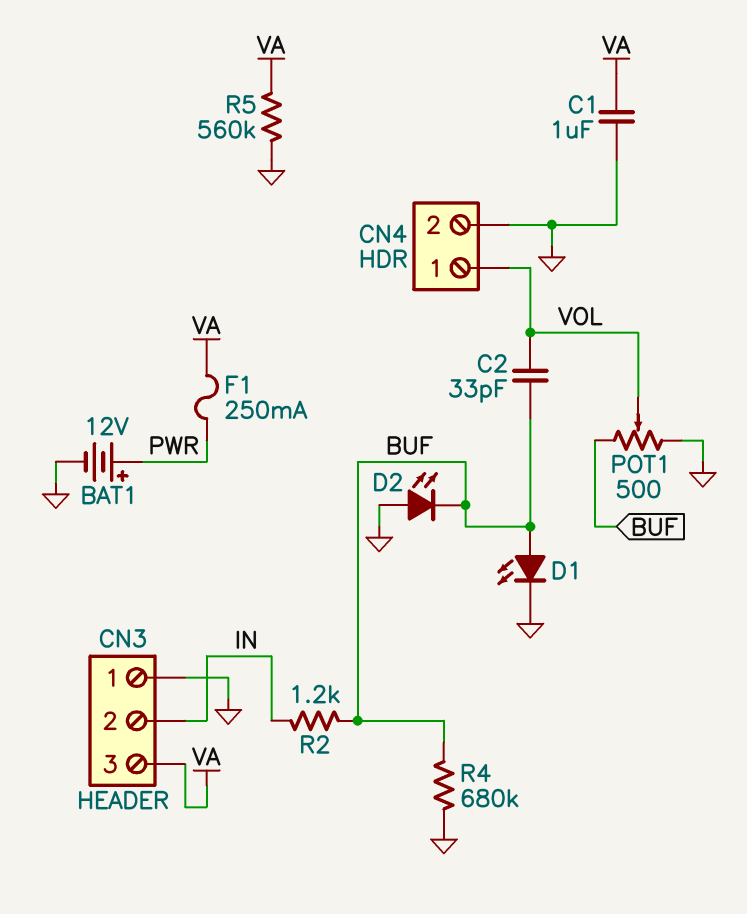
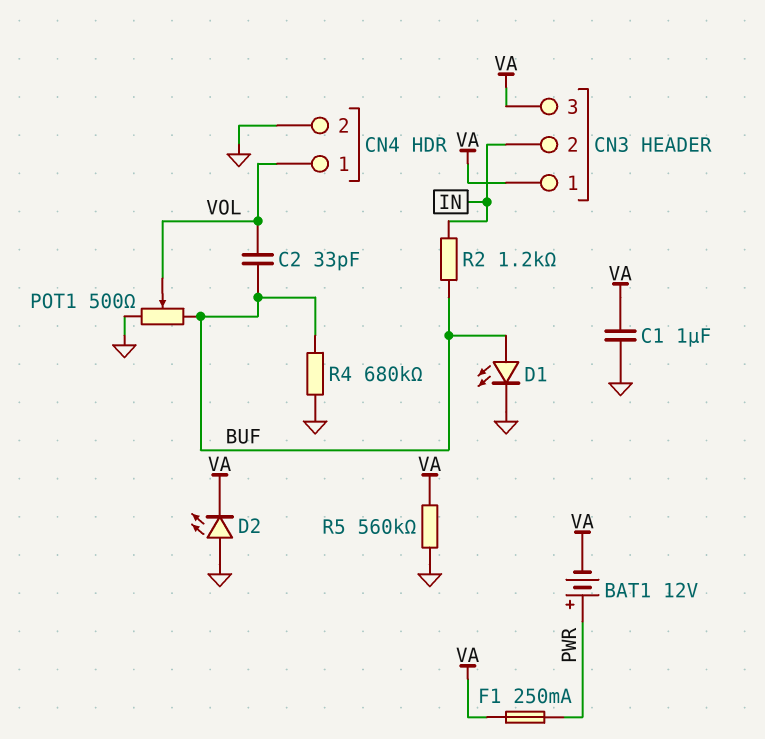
BAT1: 12V (plus PWR, minus GND) -> 12V (plus PWR, minus VA)
CN3 pin 1: GND -> VA
D2: LED (A GND, K BUF) -> LED (A GND, K VA)

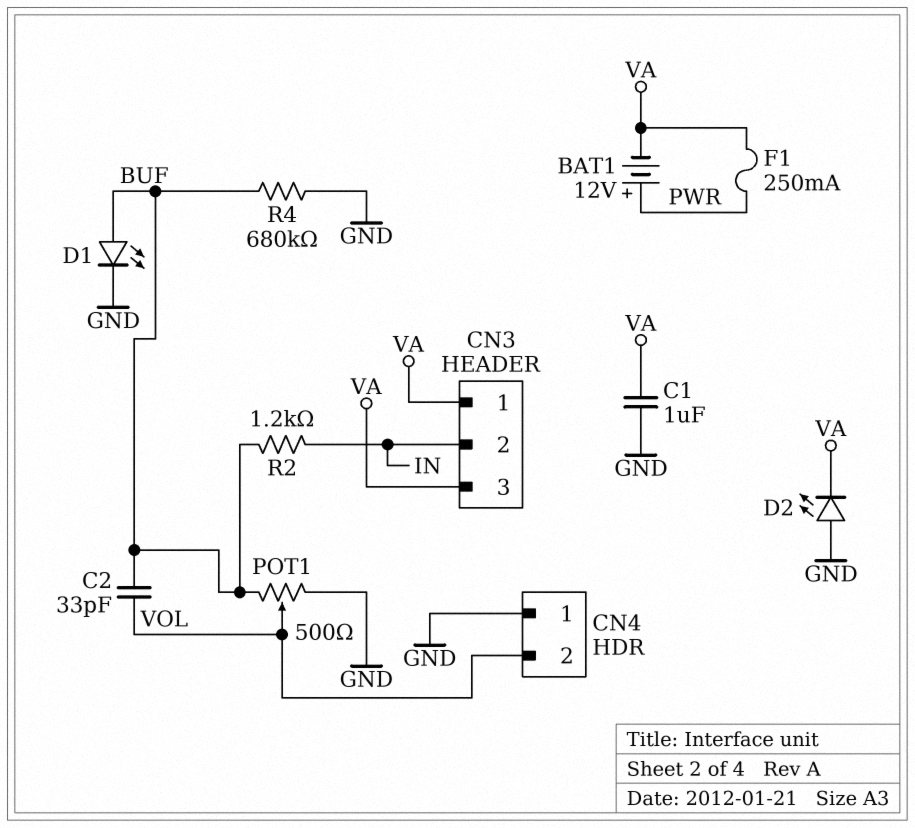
CN4 pin 1: VOL -> GND
CN4 pin 2: GND -> VOL
R5: 560k (GND, VA) -> none

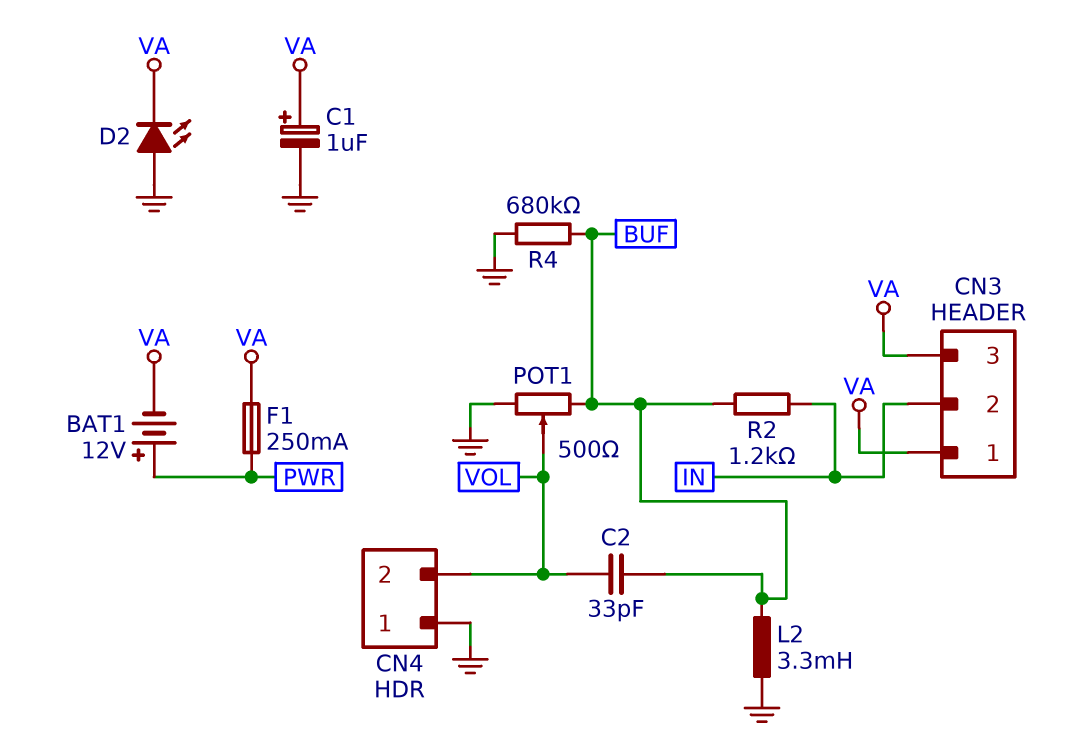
C1: 1uF (GND, VA) -> 1uF (plus VA, minus GND)
D1: LED (A BUF, K GND) -> none
L2: none -> 3.3mH (BUF, GND)

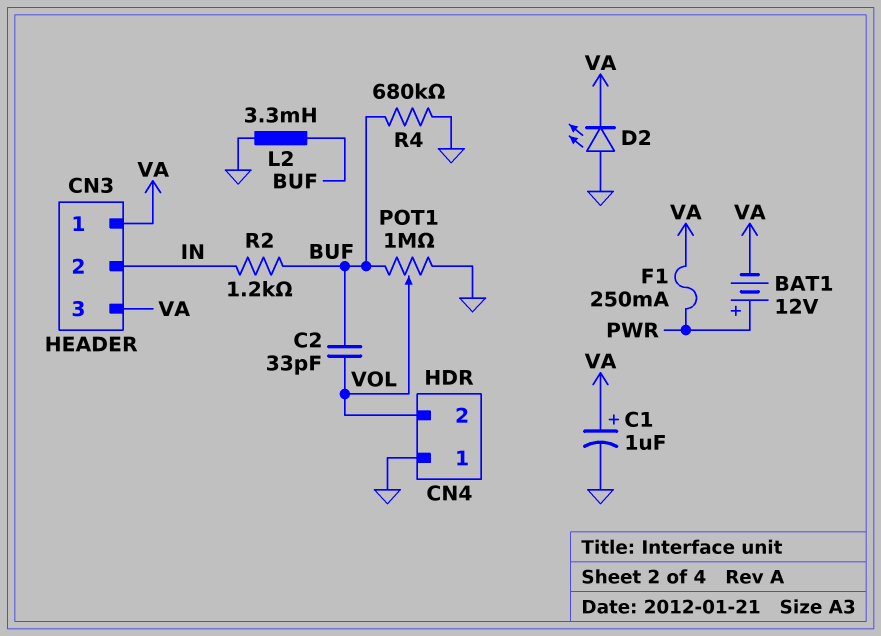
POT1: 500 (BUF, GND, wiper VOL) -> 1M (BUF, GND, wiper VOL)

